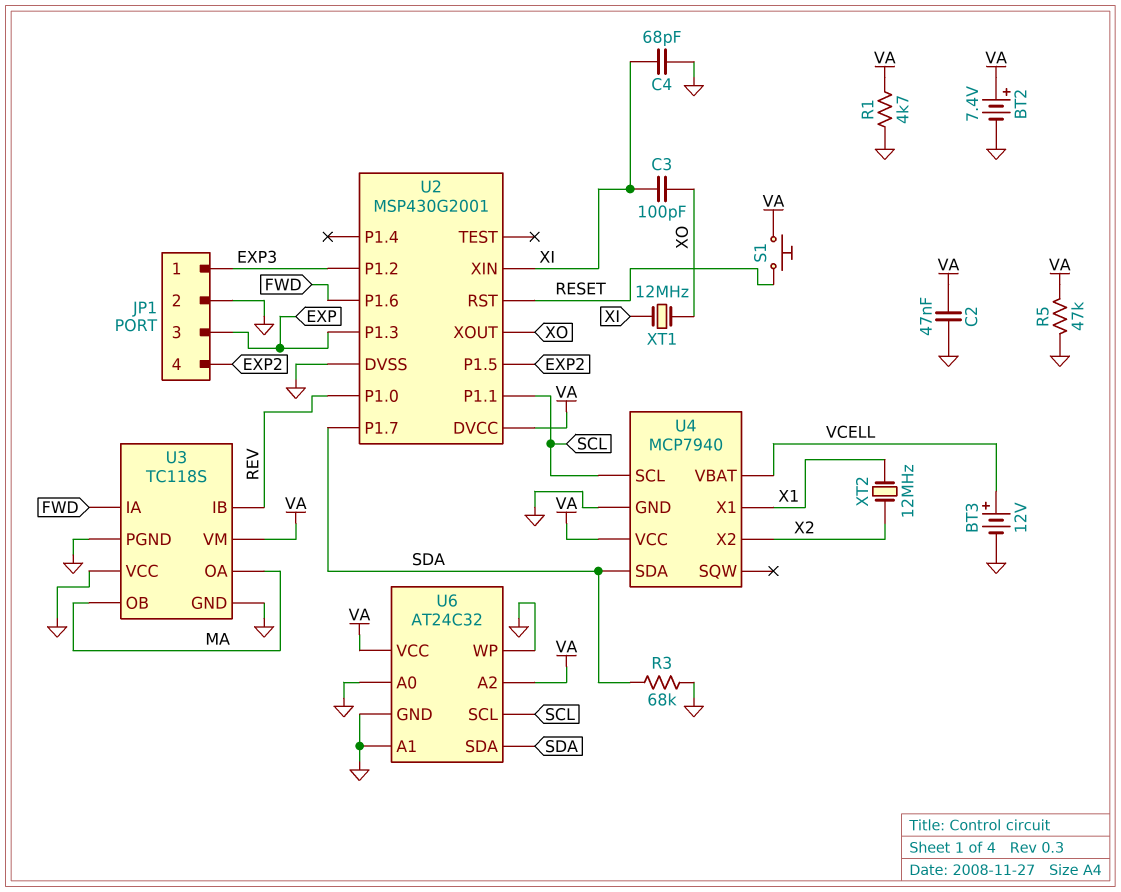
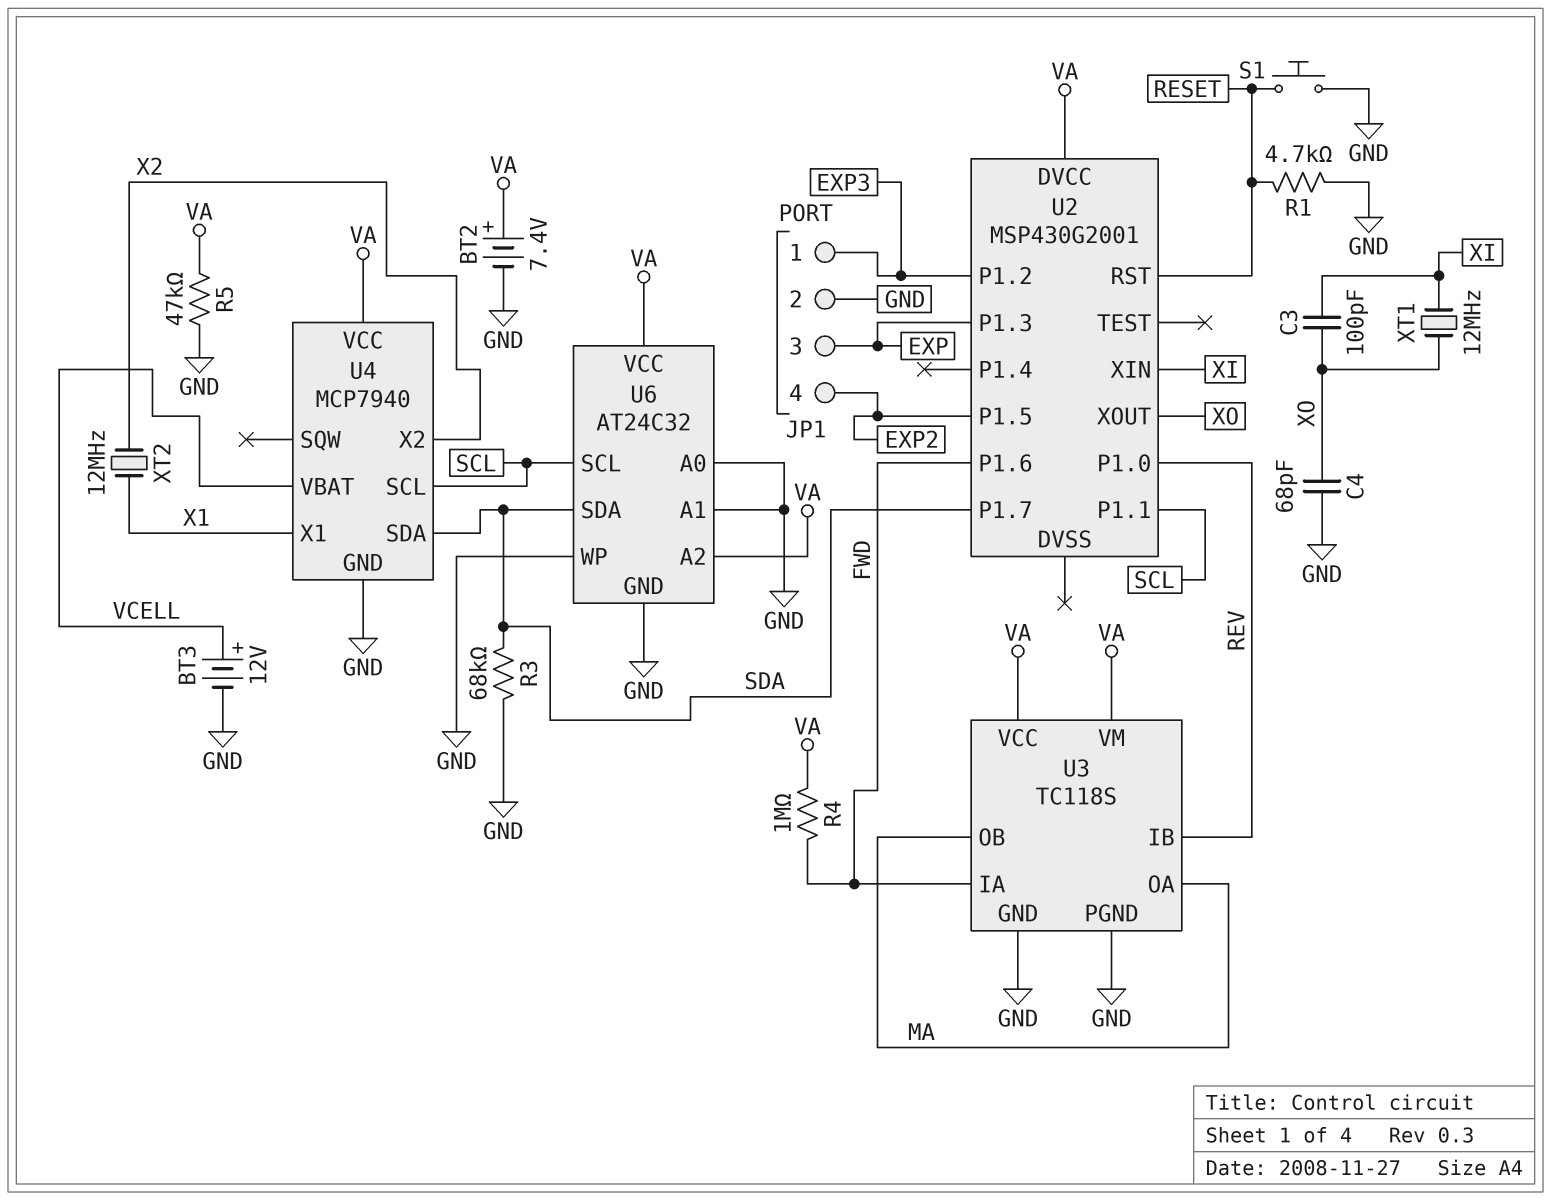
C2: 47nF (GND, VA) -> none
C4: 68pF (GND, XI) -> 68pF (GND, XO)
R1: 4.7k (GND, VA) -> 4.7k (GND, RESET)
R4: none -> 1M (FWD, VA)
S1: button (RESET, VA) -> button (GND, RESET)
U2 pin DVSS: GND -> none
U3 pin VCC: GND -> VA

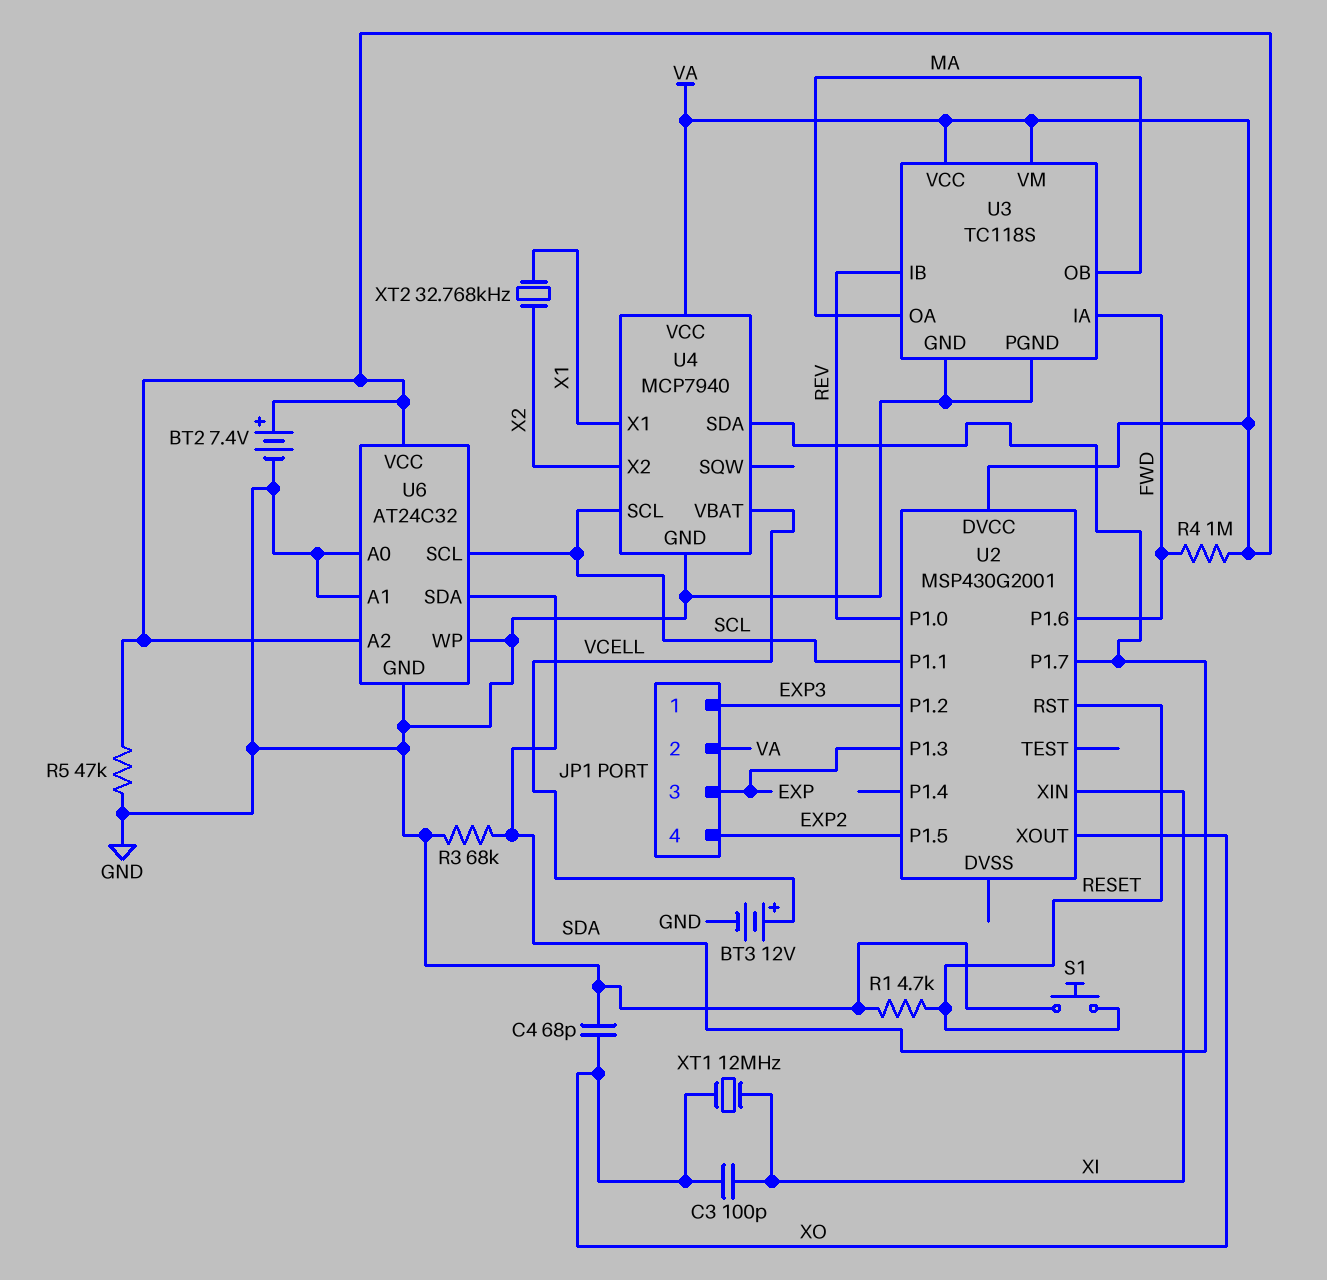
JP1 pin 2: GND -> VA
XT2: 12MHz (X1, X2) -> 32.768kHz (X1, X2)

